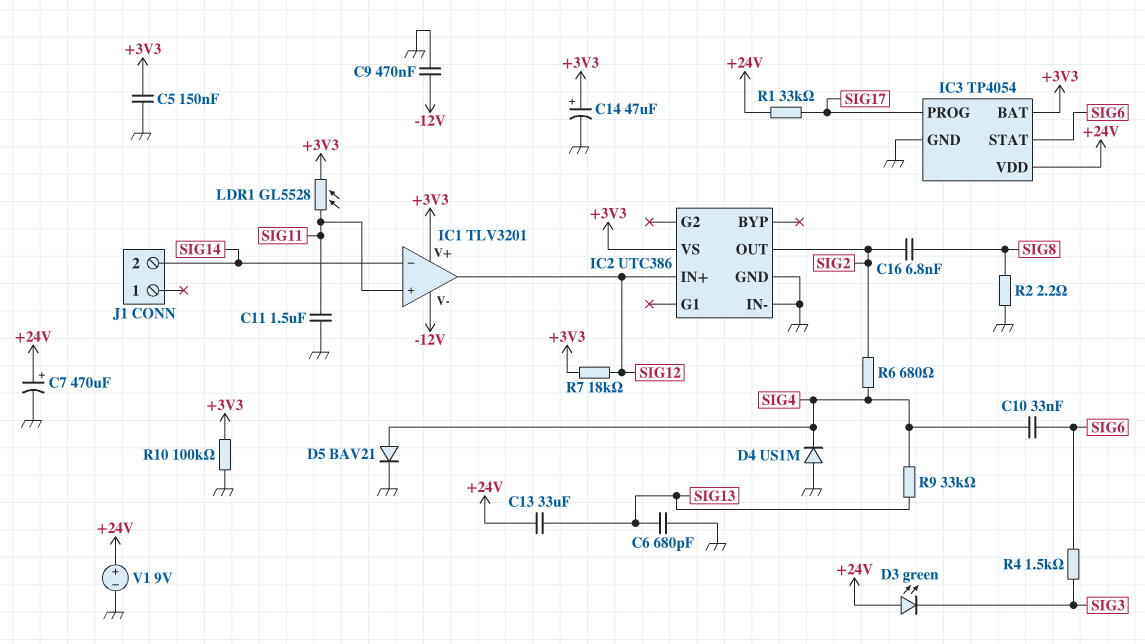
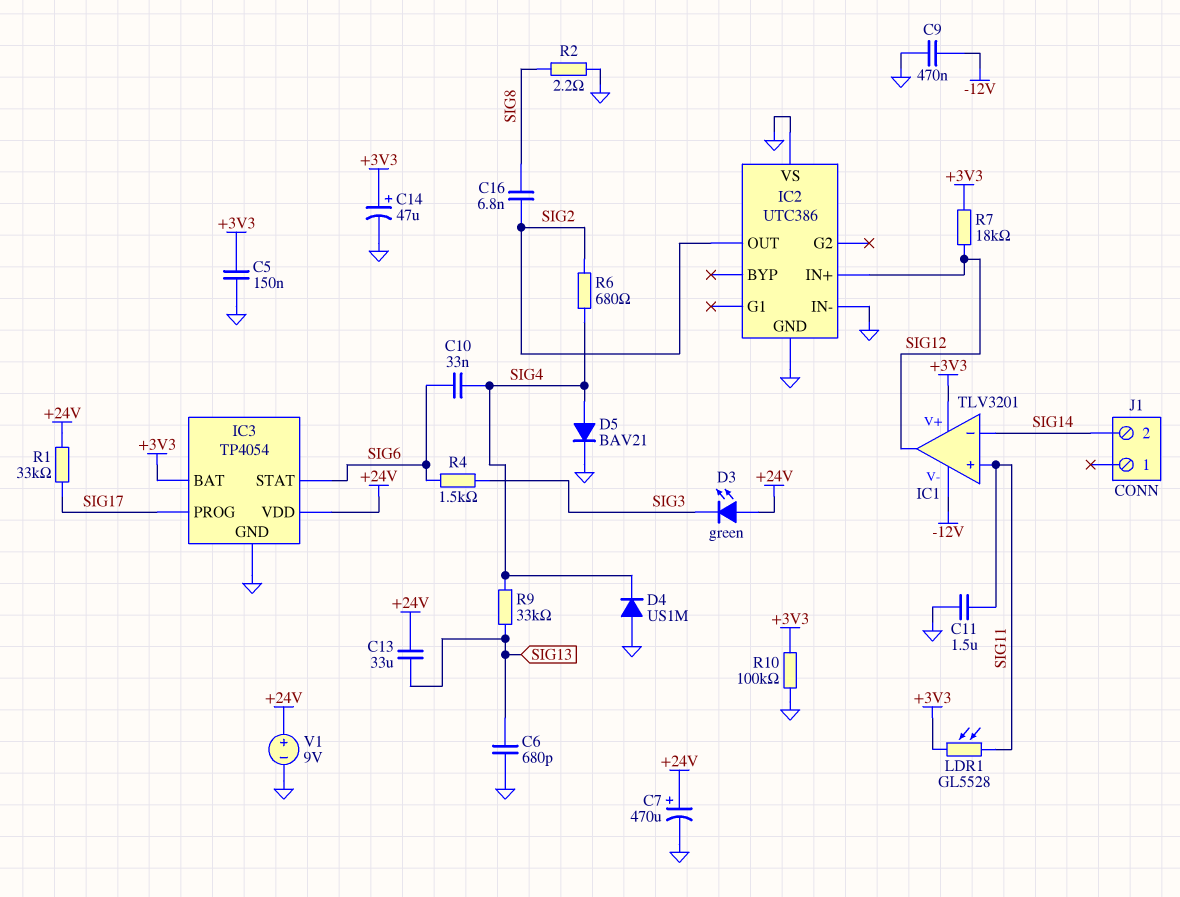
IC2 pin VS: +3V3 -> GND

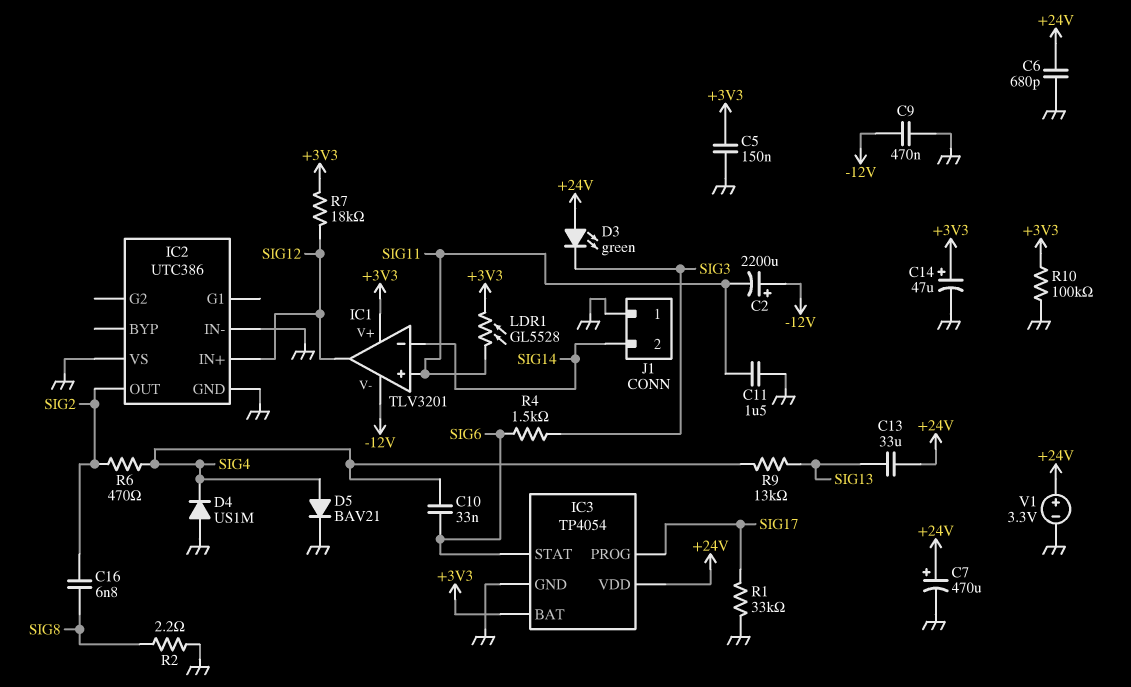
C2: none -> 2200uF (plus -12V, minus SIG11)
C6: 680pF (GND, SIG13) -> 680pF (+24V, GND)
J1 pin 1: none -> GND
R1: 33k (+24V, SIG17) -> 33k (GND, SIG17)
R6: 680 (SIG2, SIG4) -> 470 (SIG2, SIG4)
R9: 33k (SIG4, SIG13) -> 13k (SIG4, SIG13)
V1: 9V (plus +24V, minus GND) -> 3.3V (plus +24V, minus GND)

